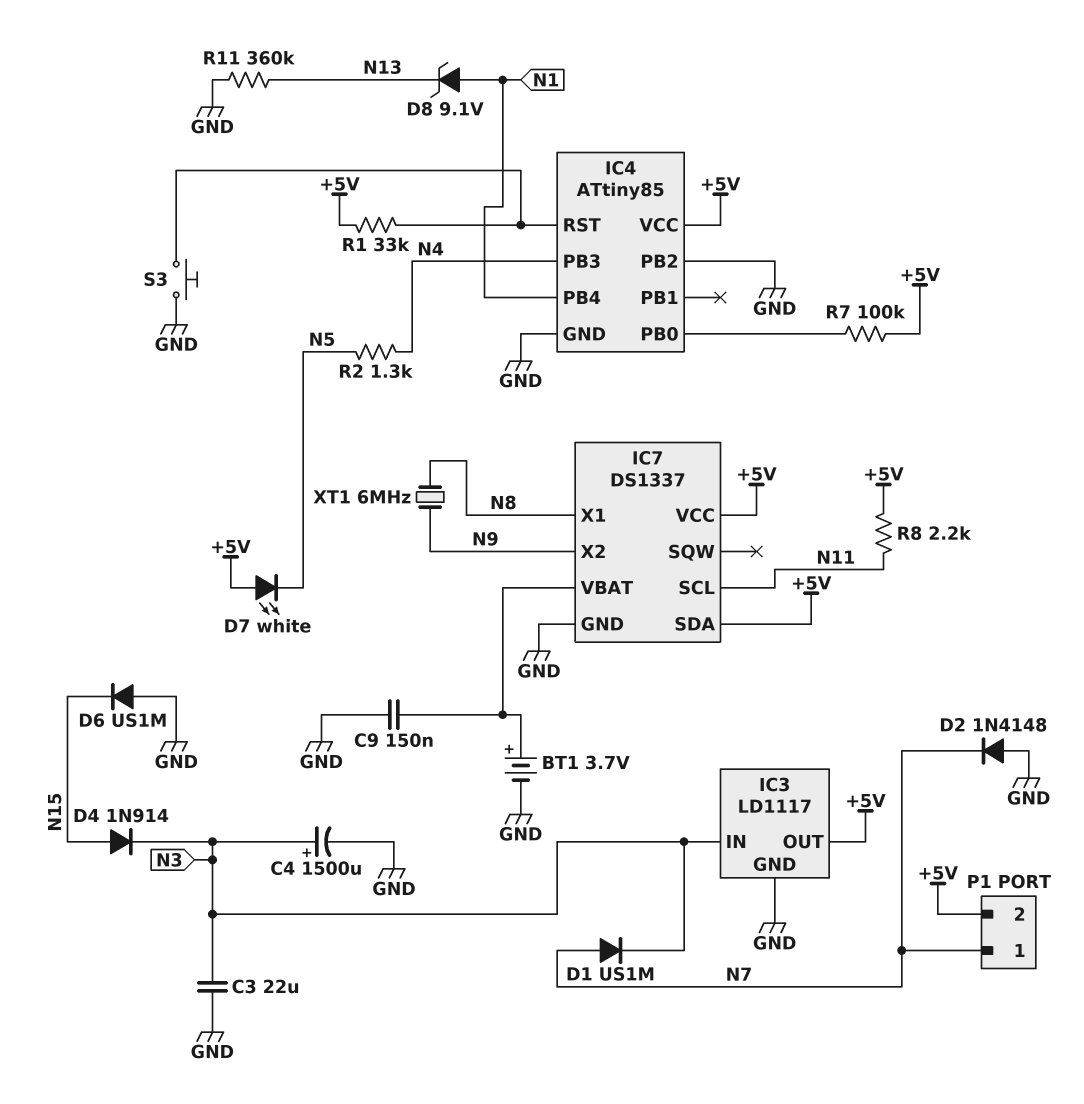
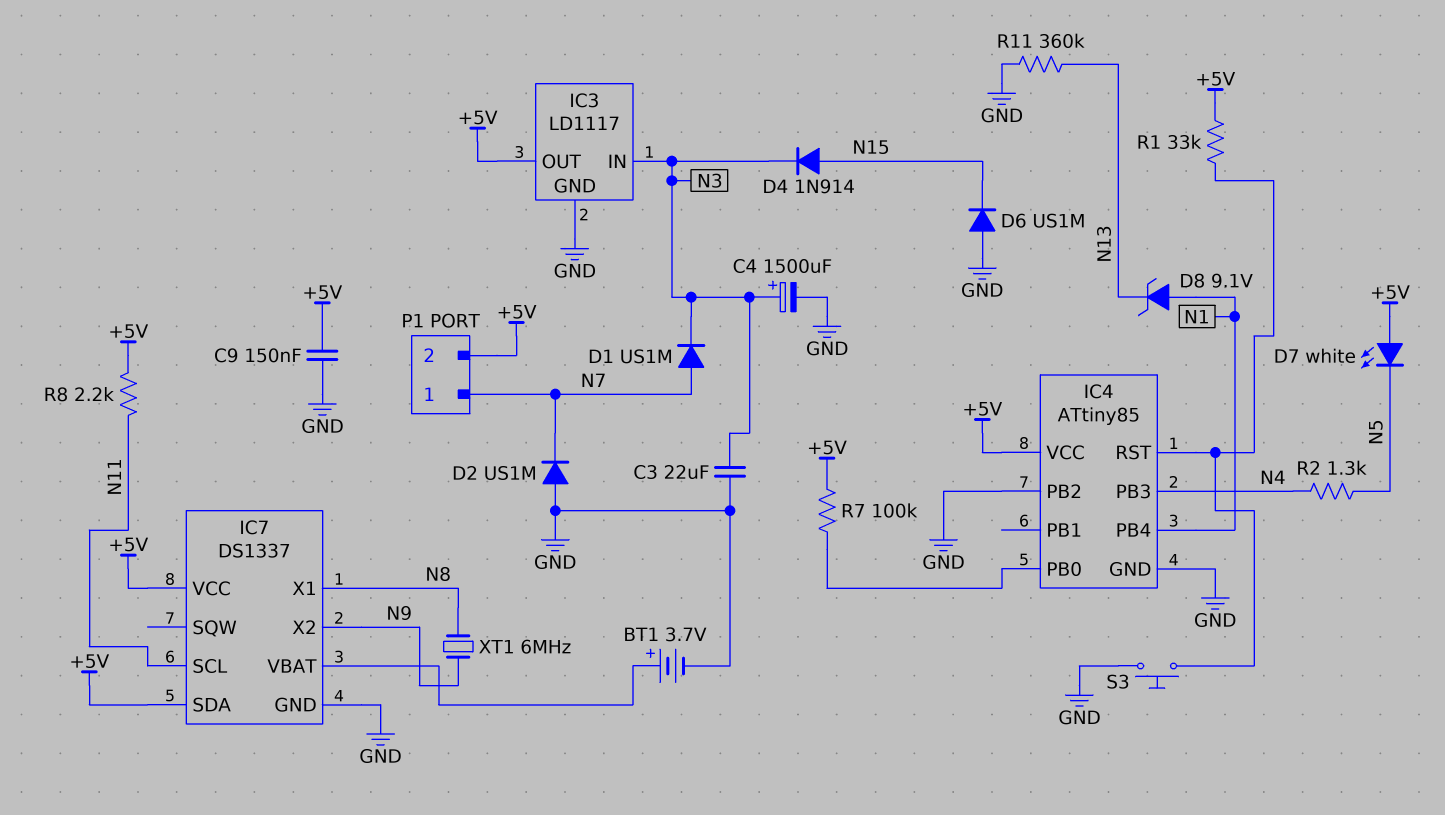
C9: 150nF (GND, IC7/VBAT) -> 150nF (+5V, GND)
D2: diode 1N4148 (A GND, K N7) -> diode US1M (A GND, K N7)

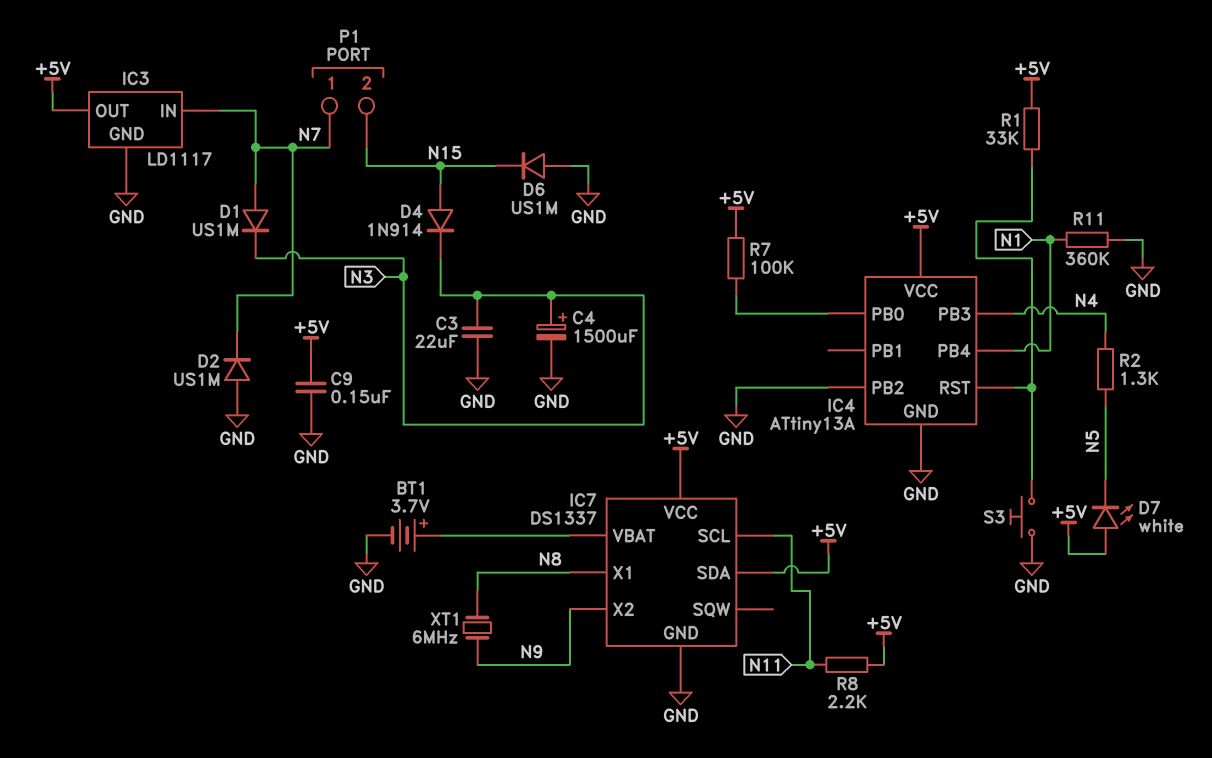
D8: zener 9.1V (A N1, K N13) -> none
IC3 pin IN: N3 -> N7
IC4: ATtiny85 -> ATtiny13A
P1 pin 2: +5V -> N15
R11: 360k (GND, N13) -> 360k (GND, N1)

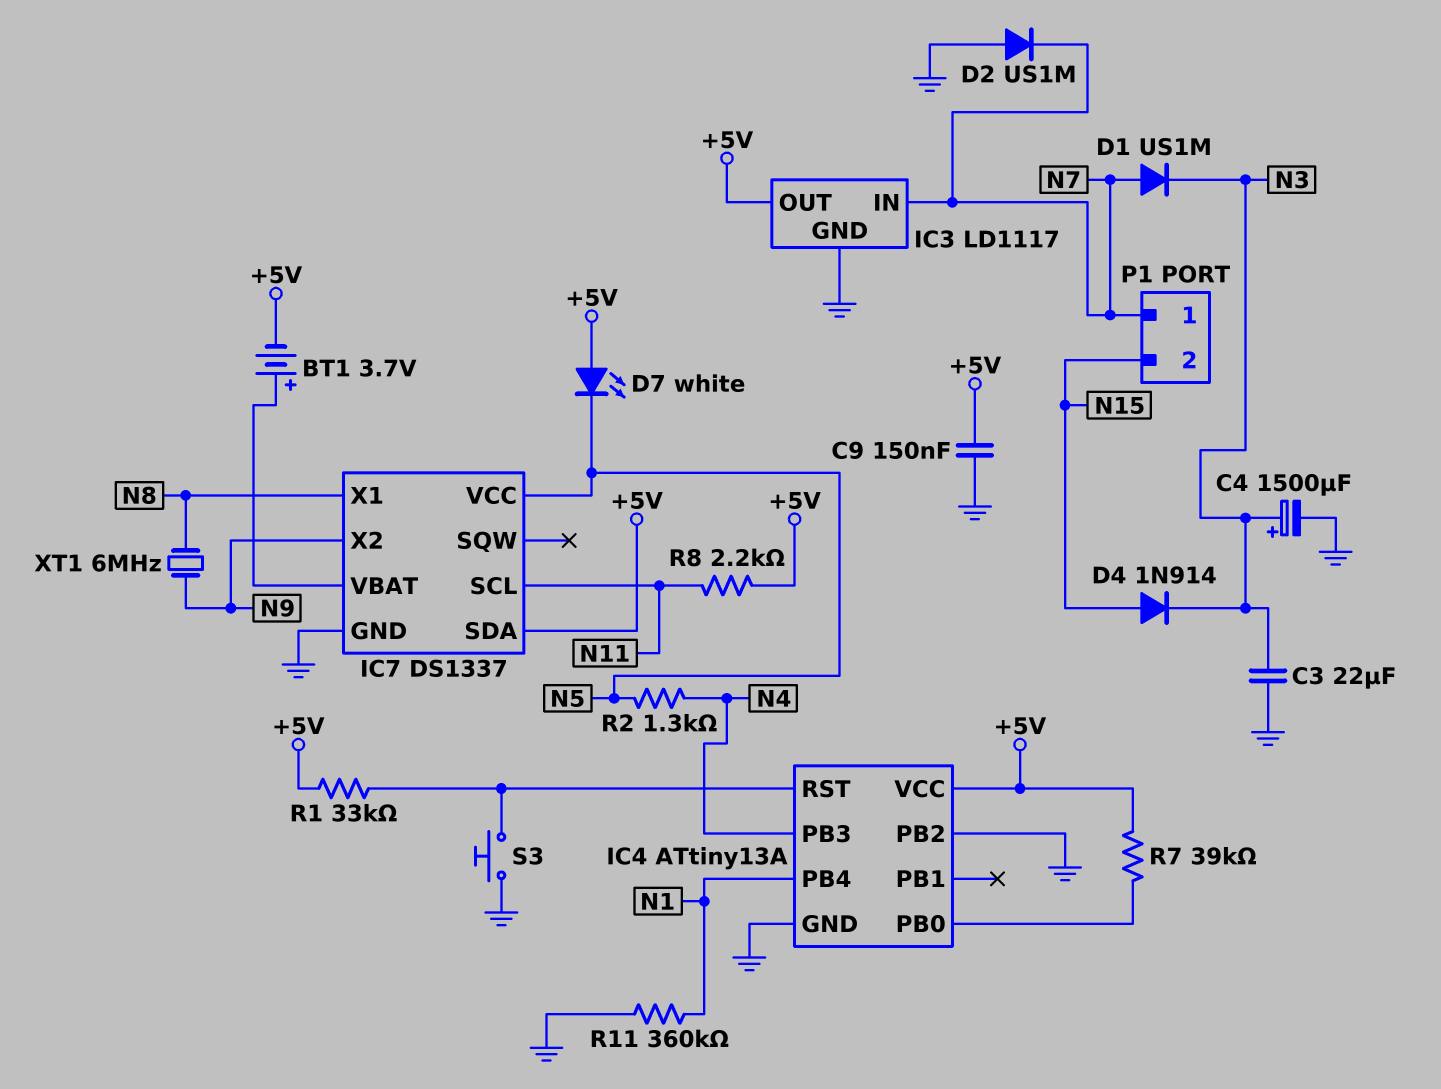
BT1: 3.7V (plus IC7/VBAT, minus GND) -> 3.7V (plus IC7/VBAT, minus +5V)
D6: diode US1M (A GND, K N15) -> none
IC7 pin VCC: +5V -> N5
R7: 100k (+5V, IC4/PB0) -> 39k (+5V, IC4/PB0)

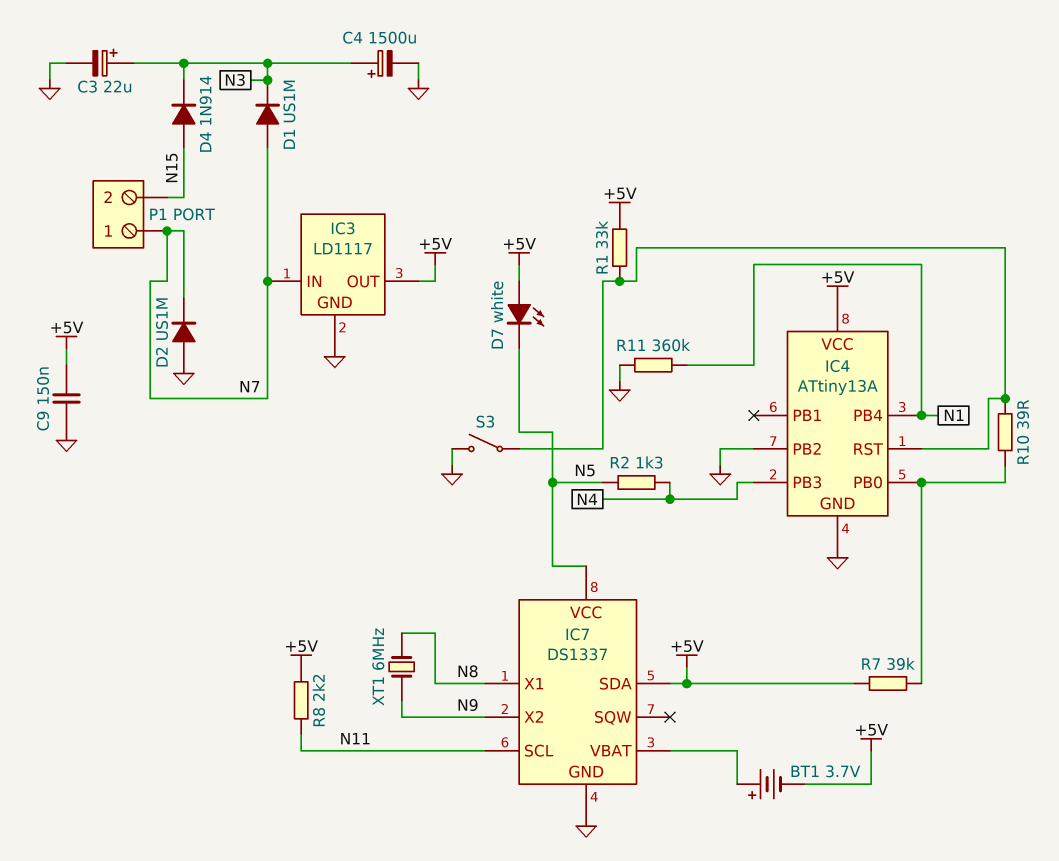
C3: 22uF (GND, N3) -> 22uF (plus N3, minus GND)
R10: none -> 39 (IC4/PB0, IC4/RST)
S3: button (GND, IC4/RST) -> switch (GND, IC4/RST)

